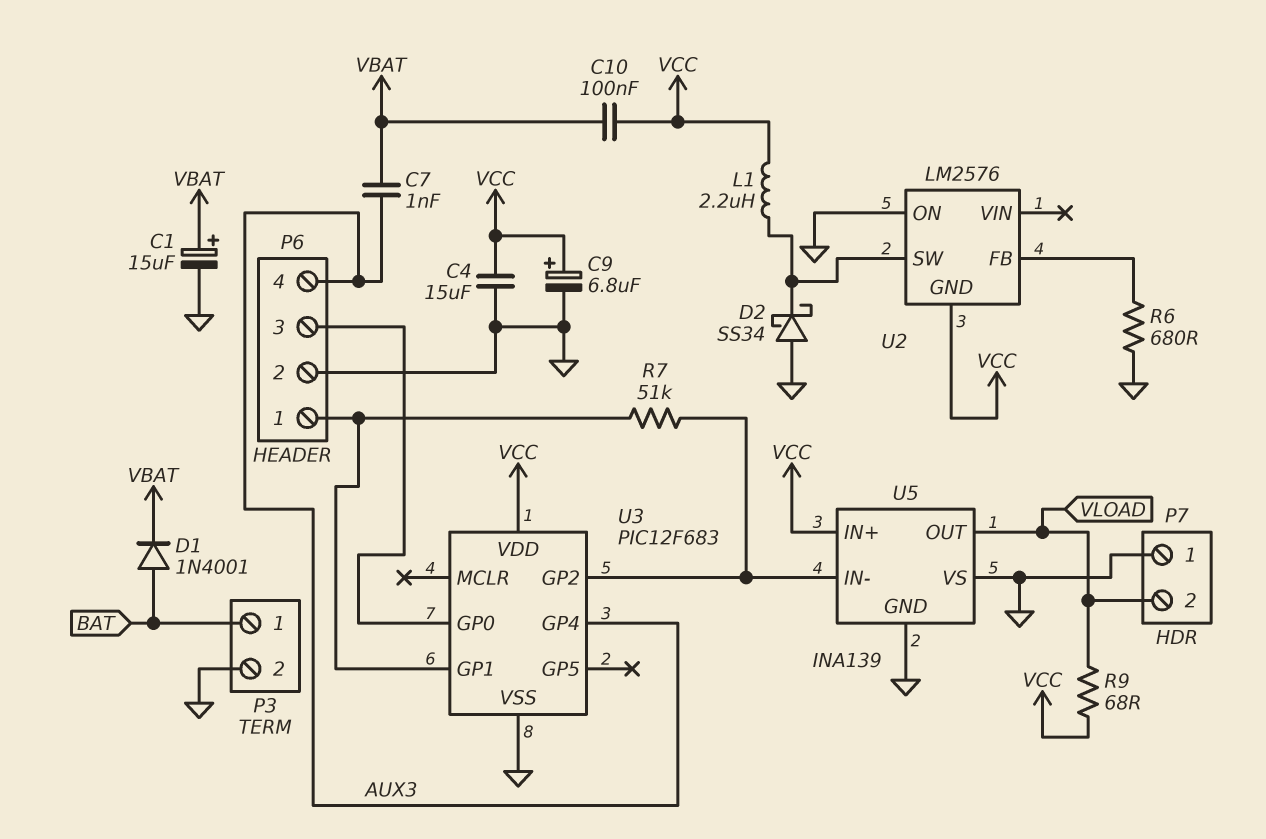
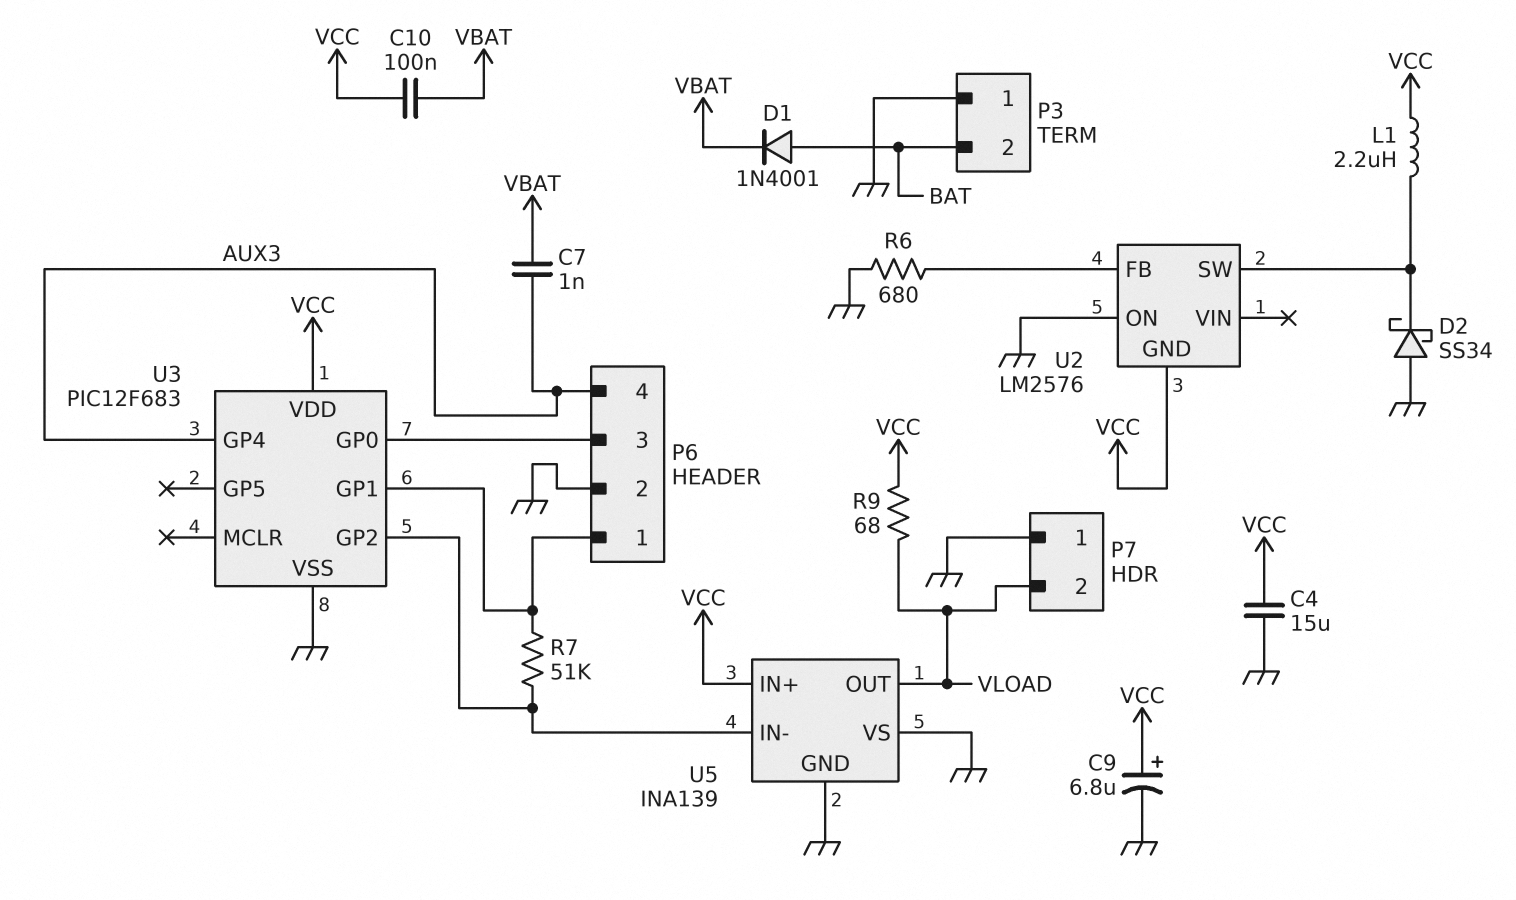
C1: 15uF (plus VBAT, minus GND) -> none
P3 pin 1: BAT -> GND
P3 pin 2: GND -> BAT

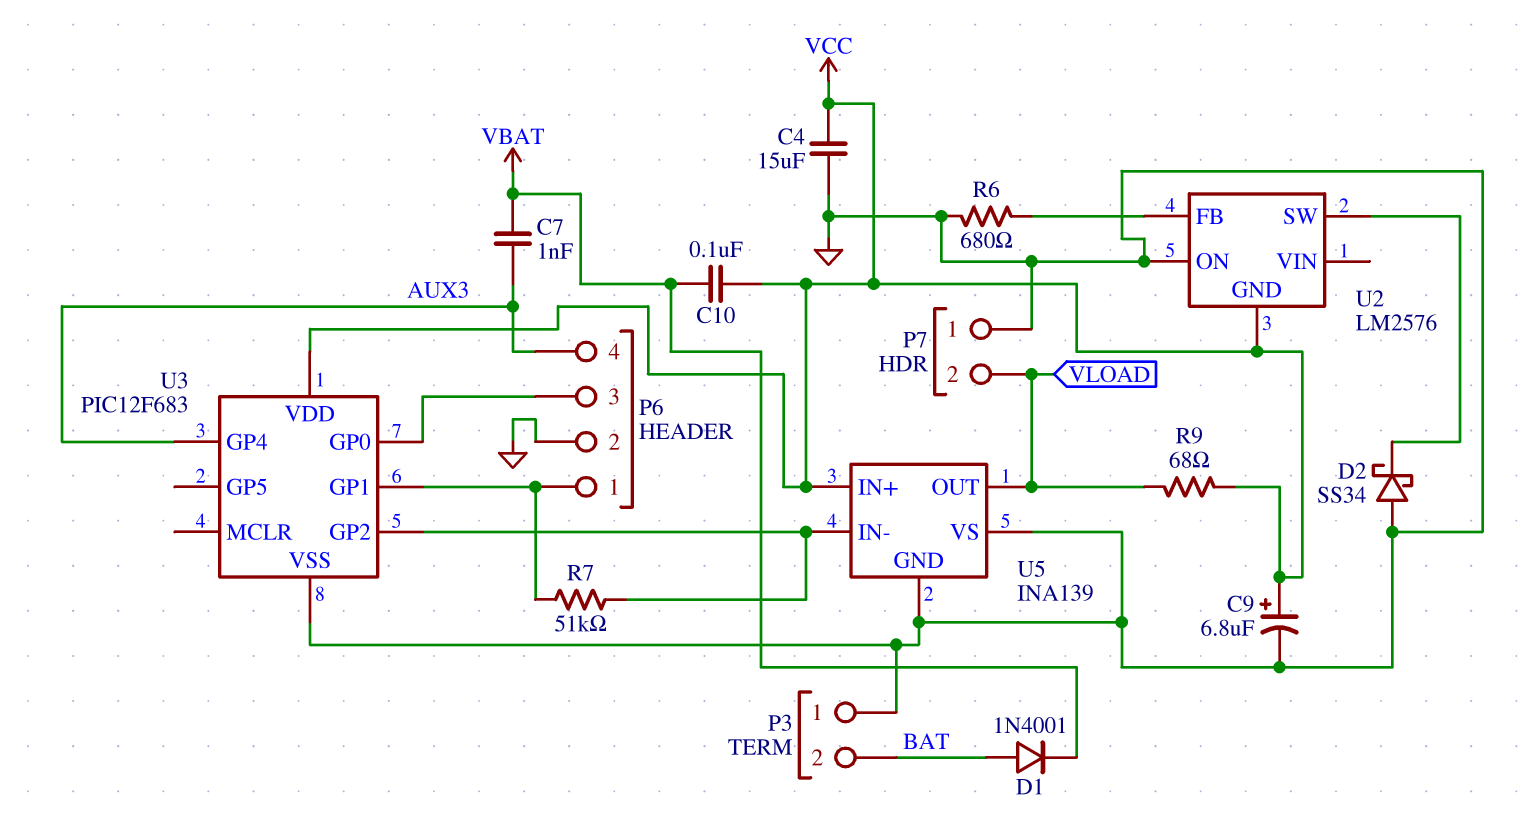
L1: 2.2uH (U2/SW, VCC) -> none

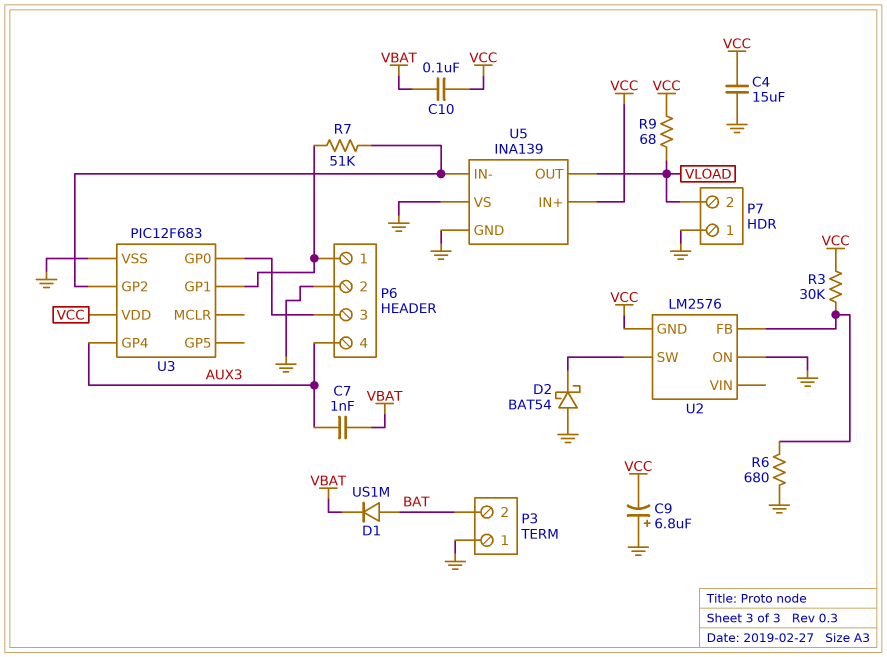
C9: 6.8uF (plus VCC, minus GND) -> 6.8uF (plus GND, minus VCC)
D1: diode 1N4001 (A BAT, K VBAT) -> diode US1M (A BAT, K VBAT)
D2: schottky SS34 (A GND, K U2/SW) -> schottky BAT54 (A GND, K U2/SW)
R3: none -> 30k (U2/FB, VCC)

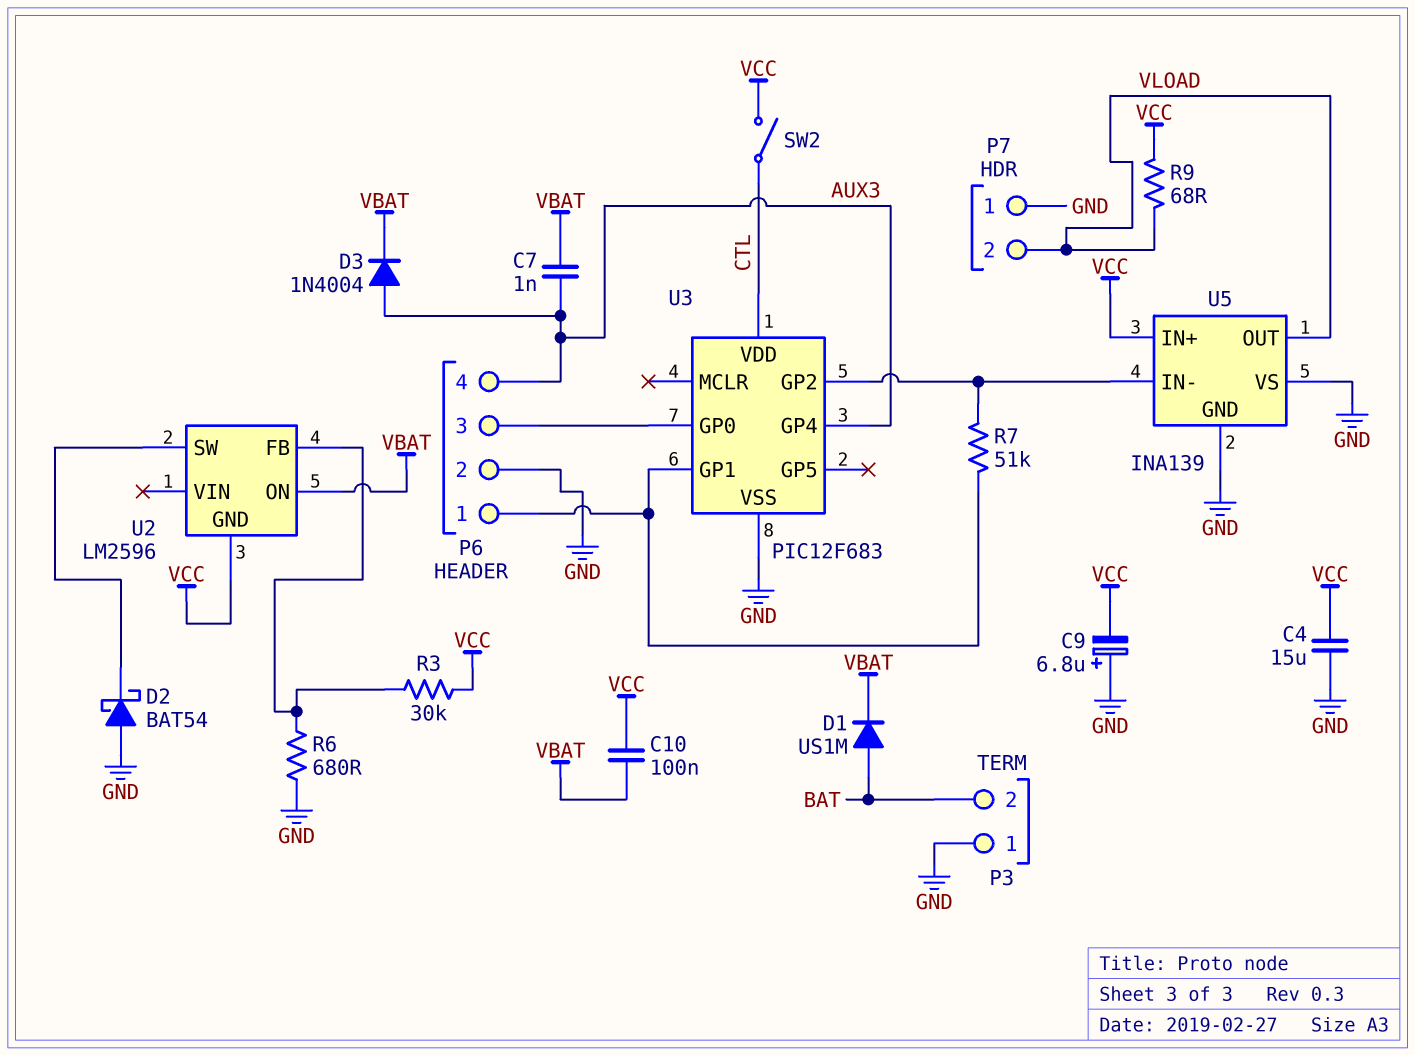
D3: none -> diode 1N4004 (A AUX3, K VBAT)
SW2: none -> switch (CTL, VCC)
U2: LM2576 -> LM2596
U2 pin ON: GND -> VBAT
U3 pin VDD: VCC -> CTL

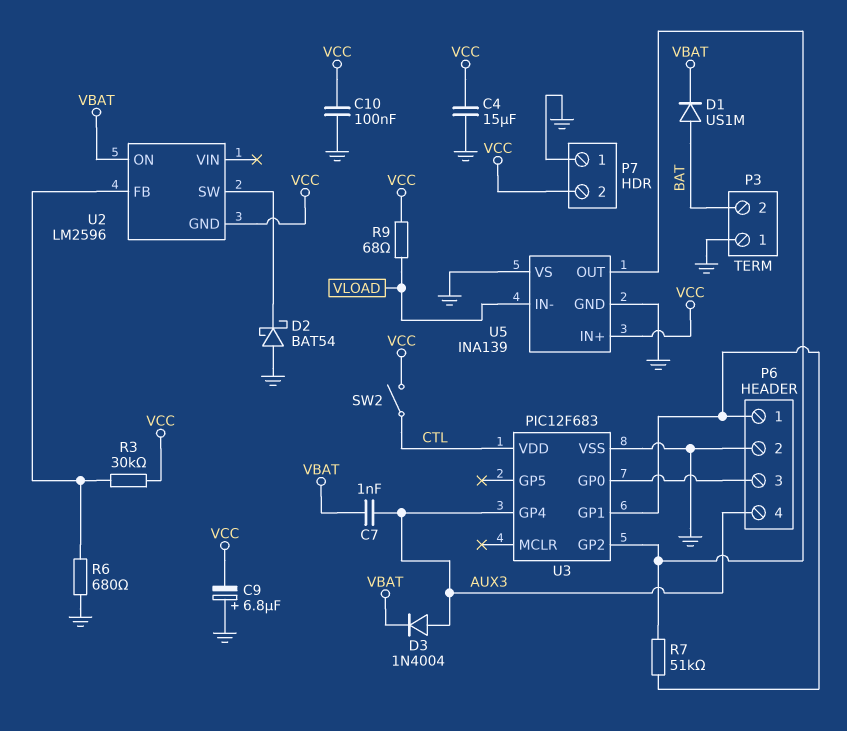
C10: 100nF (VBAT, VCC) -> 100nF (GND, VCC)
P7 pin 2: VLOAD -> VCC
U5 pin IN-: U3/GP2 -> VLOAD
U5 pin OUT: VLOAD -> U3/GP2

